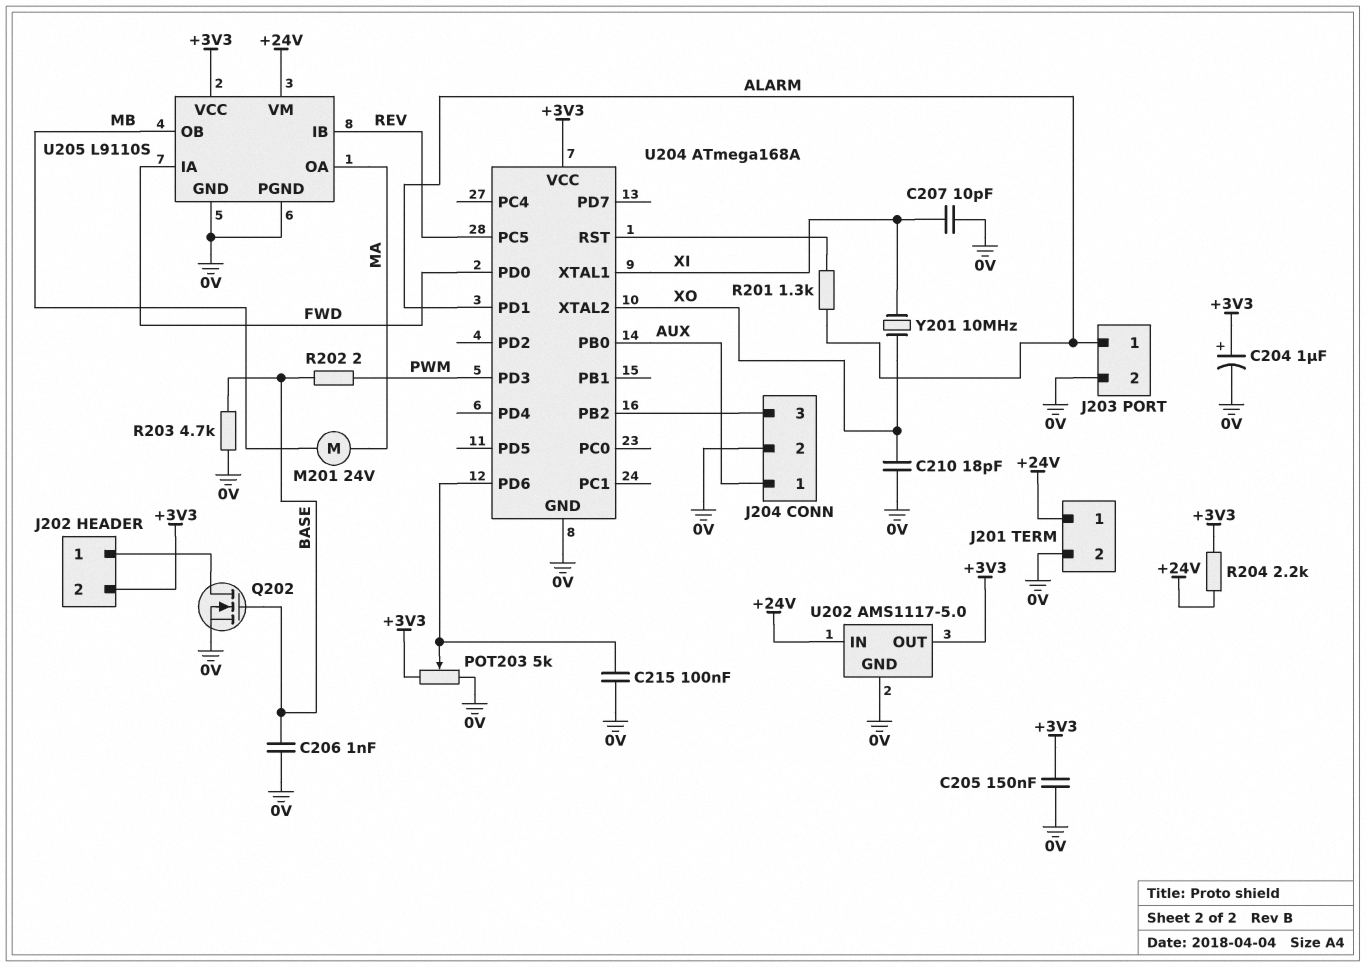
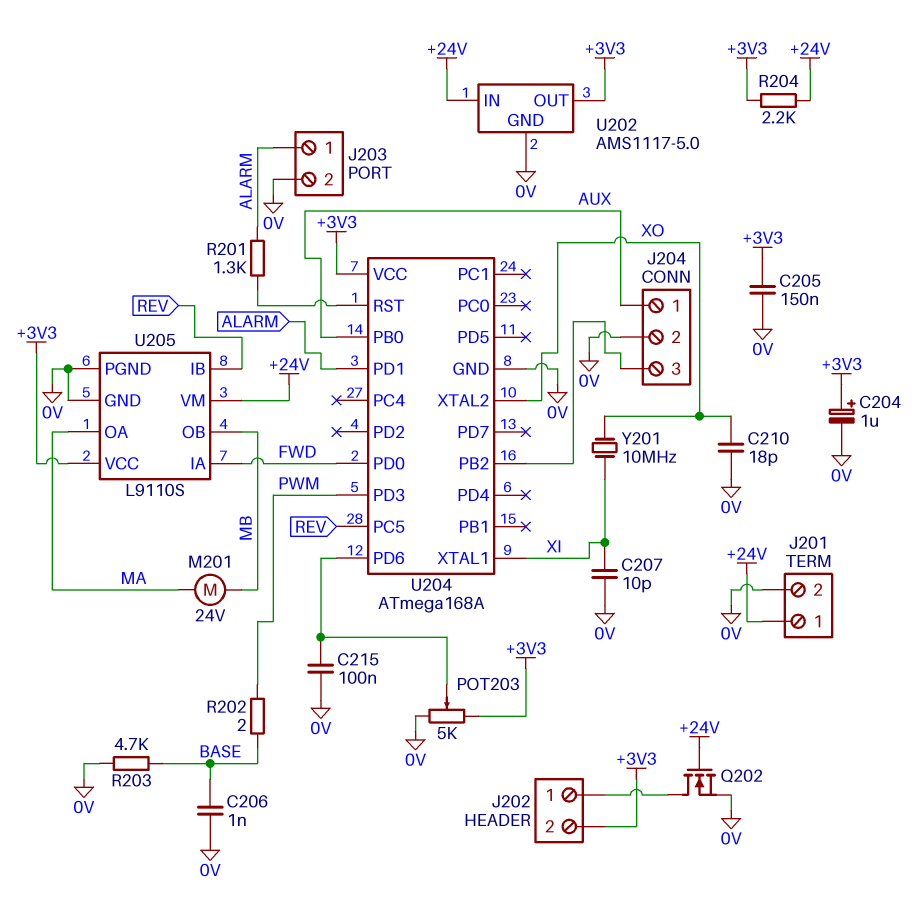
Q202: NMOS (G BASE, D J202/1, S 0V) -> NMOS (G +24V, D J202/1, S 0V)

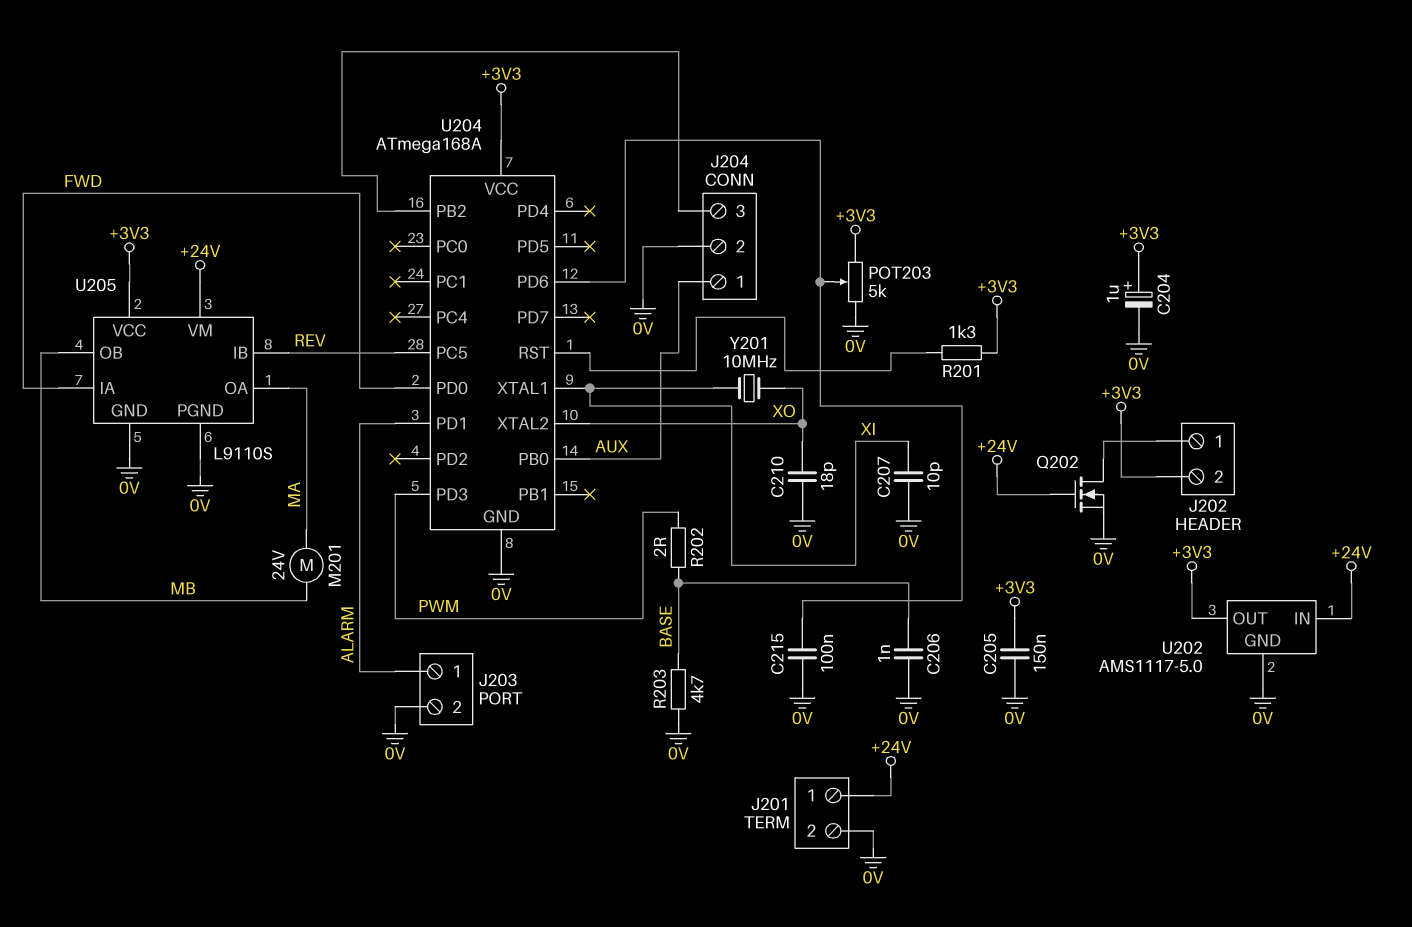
R201: 1.3k (ALARM, U204/RST) -> 1.3k (+3V3, U204/RST)
R204: 2.2k (+3V3, +24V) -> none

